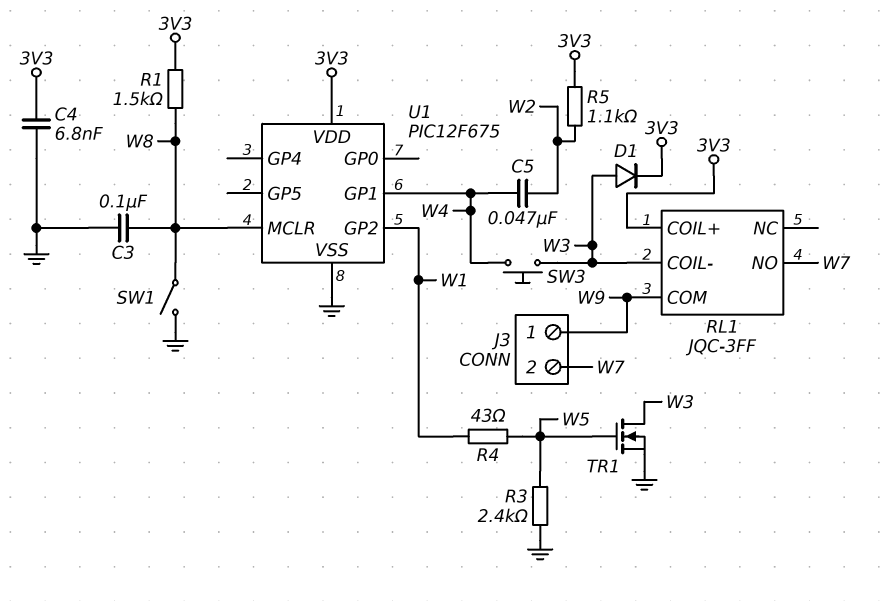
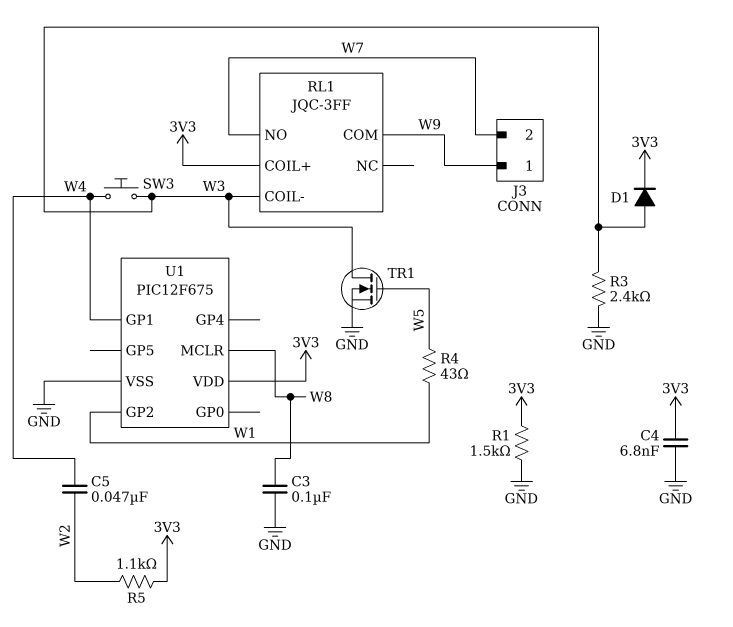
R1: 1.5k (3V3, W8) -> 1.5k (3V3, GND)
R3: 2.4k (GND, W5) -> 2.4k (GND, W3)
SW1: switch (GND, W8) -> none

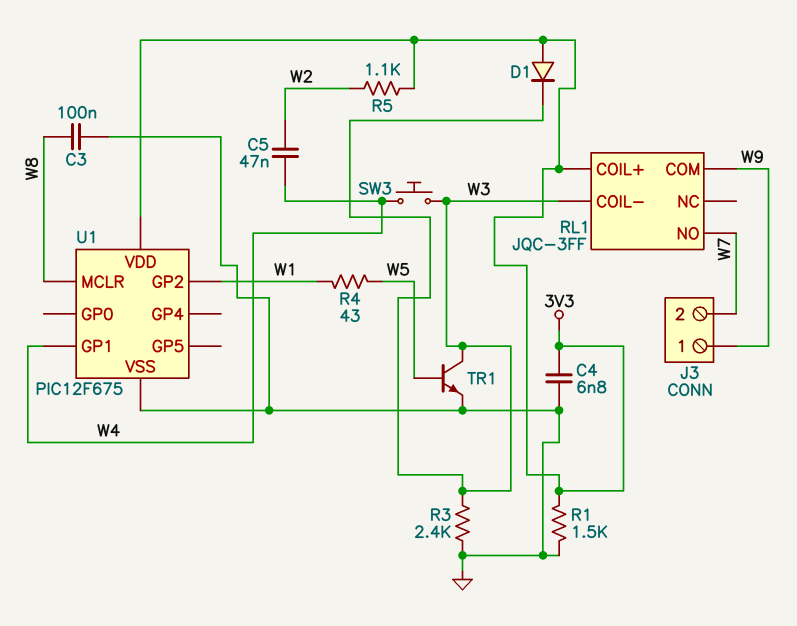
D1: diode (A W3, K 3V3) -> diode (A 3V3, K W3)
TR1: NMOS (G W5, D W3, S GND) -> NPN (B W5, C W3, E GND)

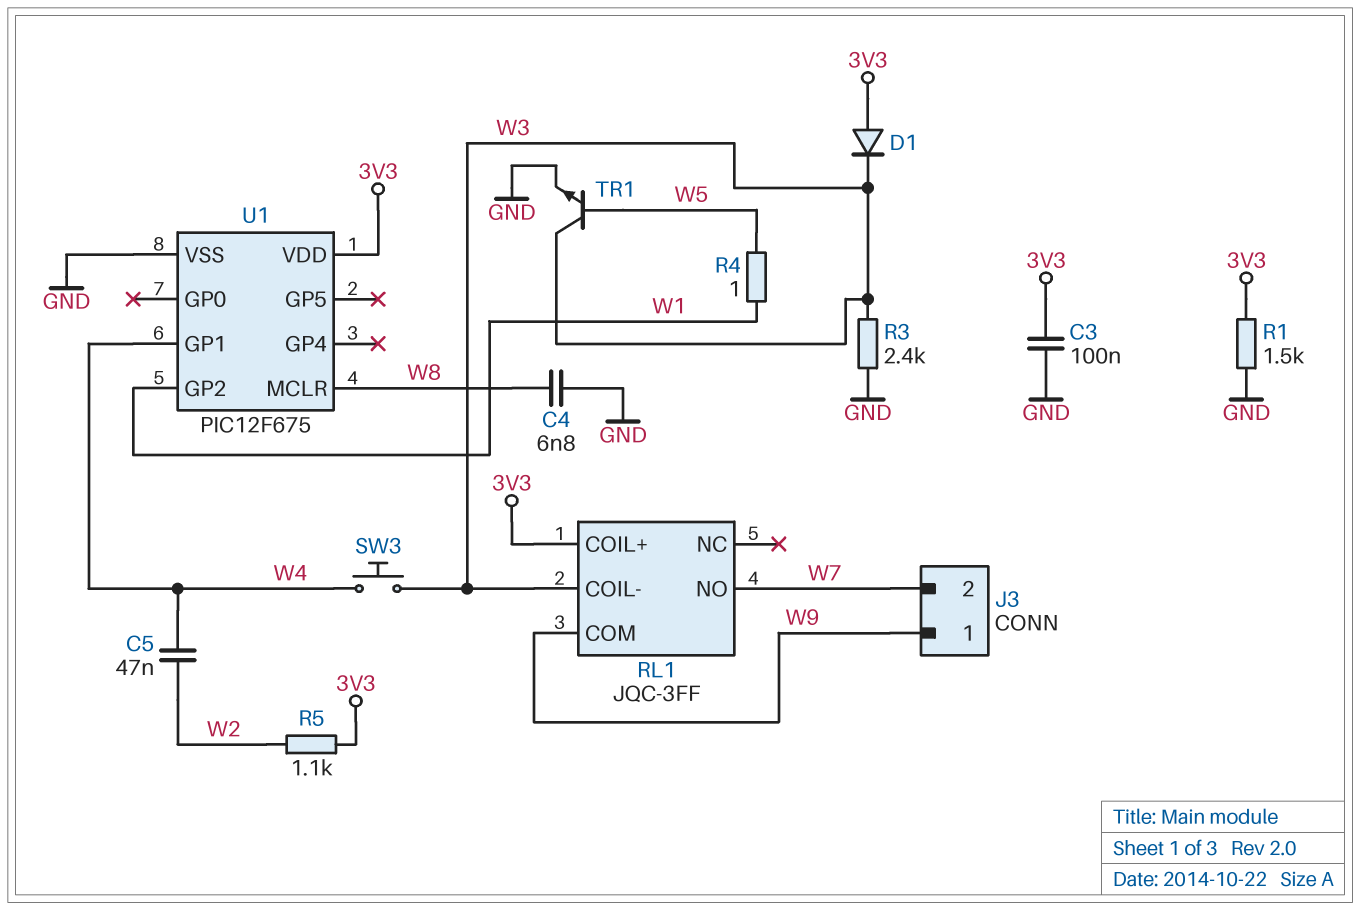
C3: 100nF (GND, W8) -> 100nF (3V3, GND)
C4: 6.8nF (3V3, GND) -> 6.8nF (GND, W8)
R4: 43 (W1, W5) -> 1 (W1, W5)

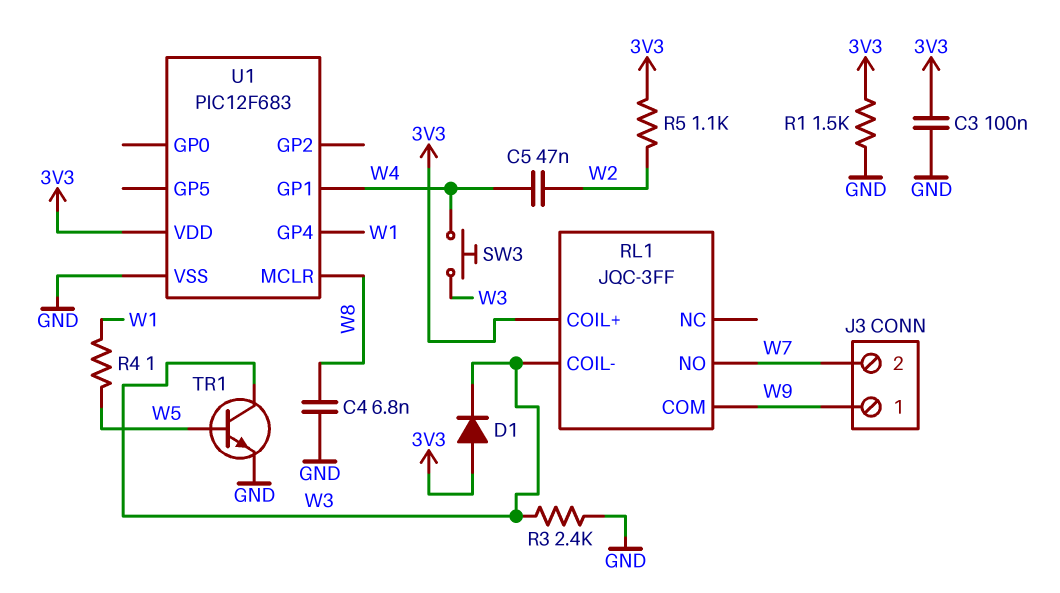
U1: PIC12F675 -> PIC12F683
U1 pin GP2: W1 -> none
U1 pin GP4: none -> W1

